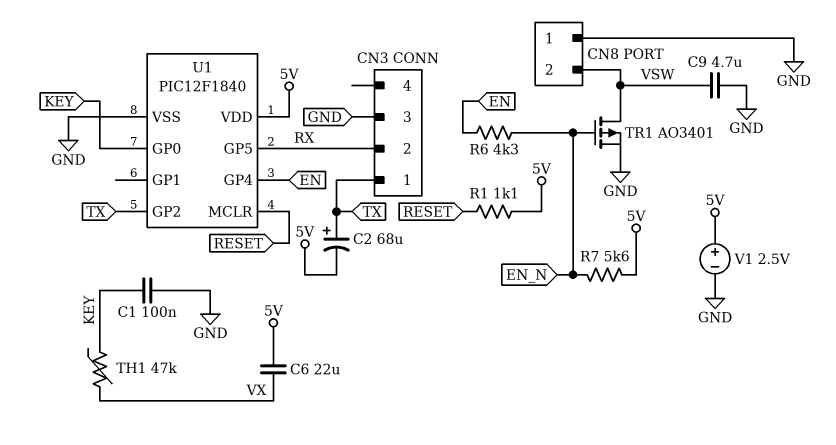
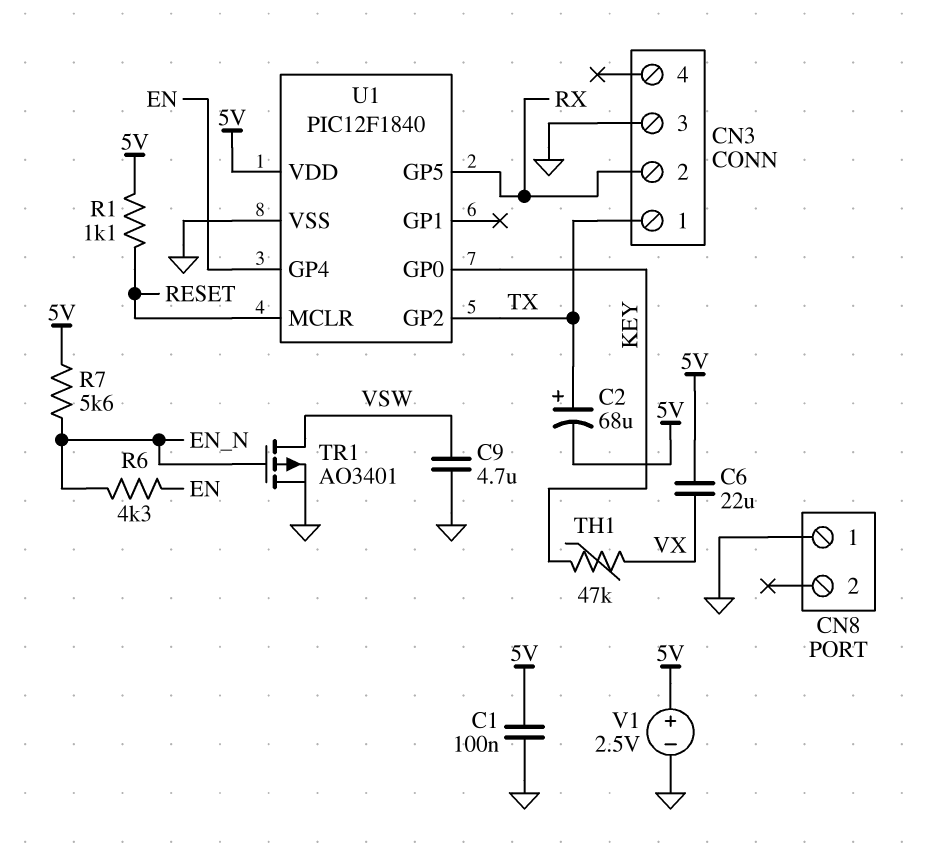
C1: 100nF (GND, KEY) -> 100nF (5V, GND)
CN8 pin 2: VSW -> none

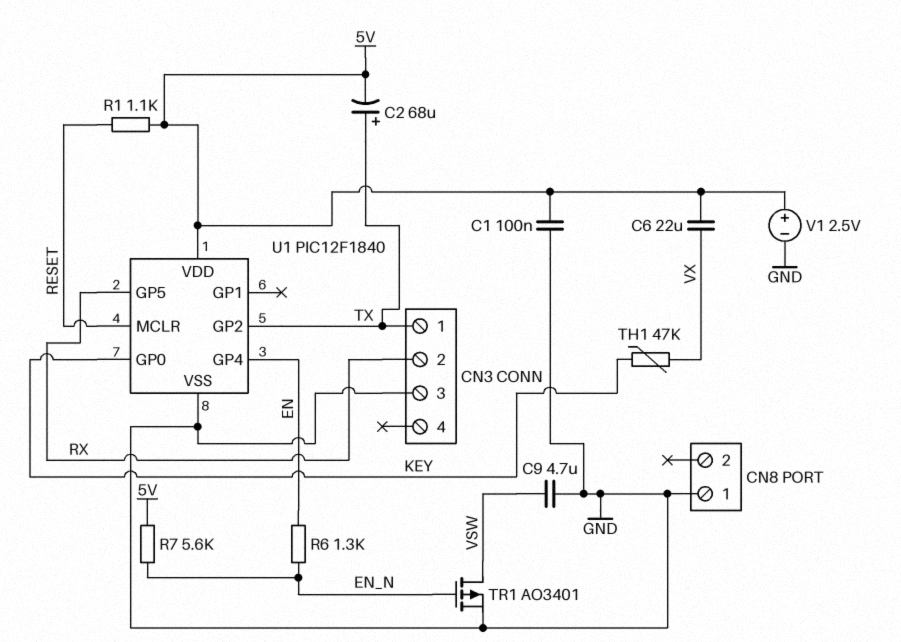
R6: 4.3k (EN, EN_N) -> 1.3k (EN, EN_N)

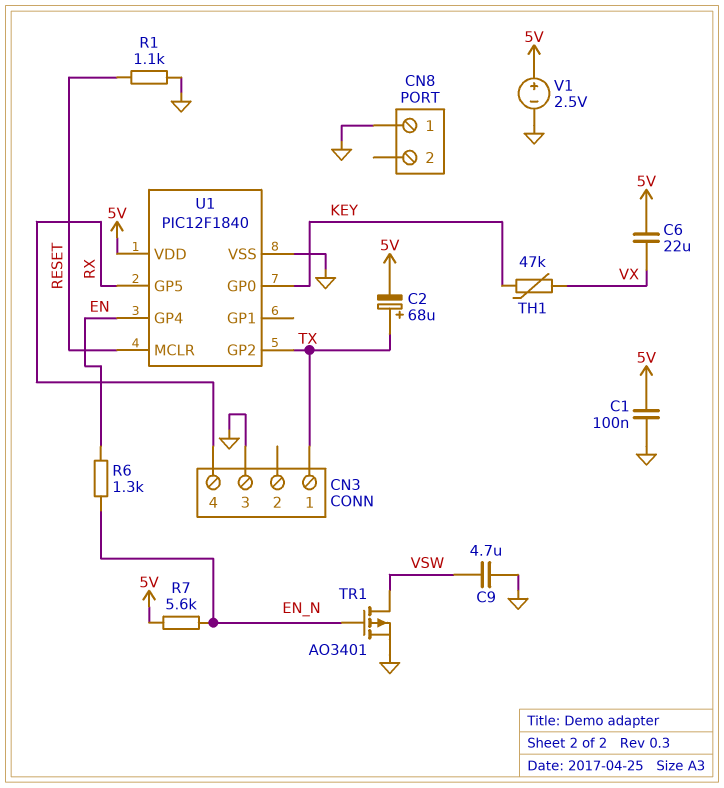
CN3 pin 2: RX -> none
CN3 pin 4: none -> RX
R1: 1.1k (5V, RESET) -> 1.1k (GND, RESET)

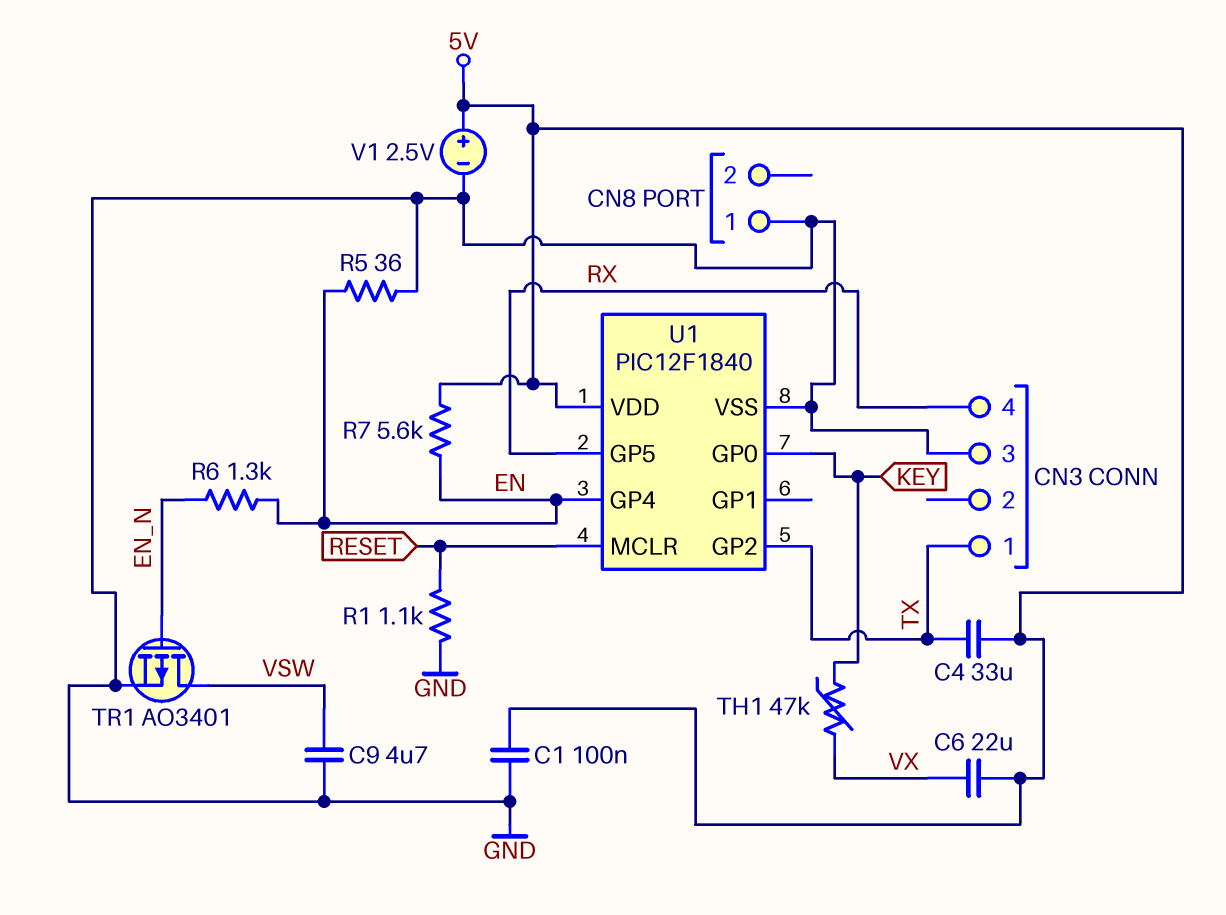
C2: 68uF (plus TX, minus 5V) -> none
C4: none -> 33uF (5V, TX)
R5: none -> 36 (EN, GND)
R7: 5.6k (5V, EN_N) -> 5.6k (5V, EN)

